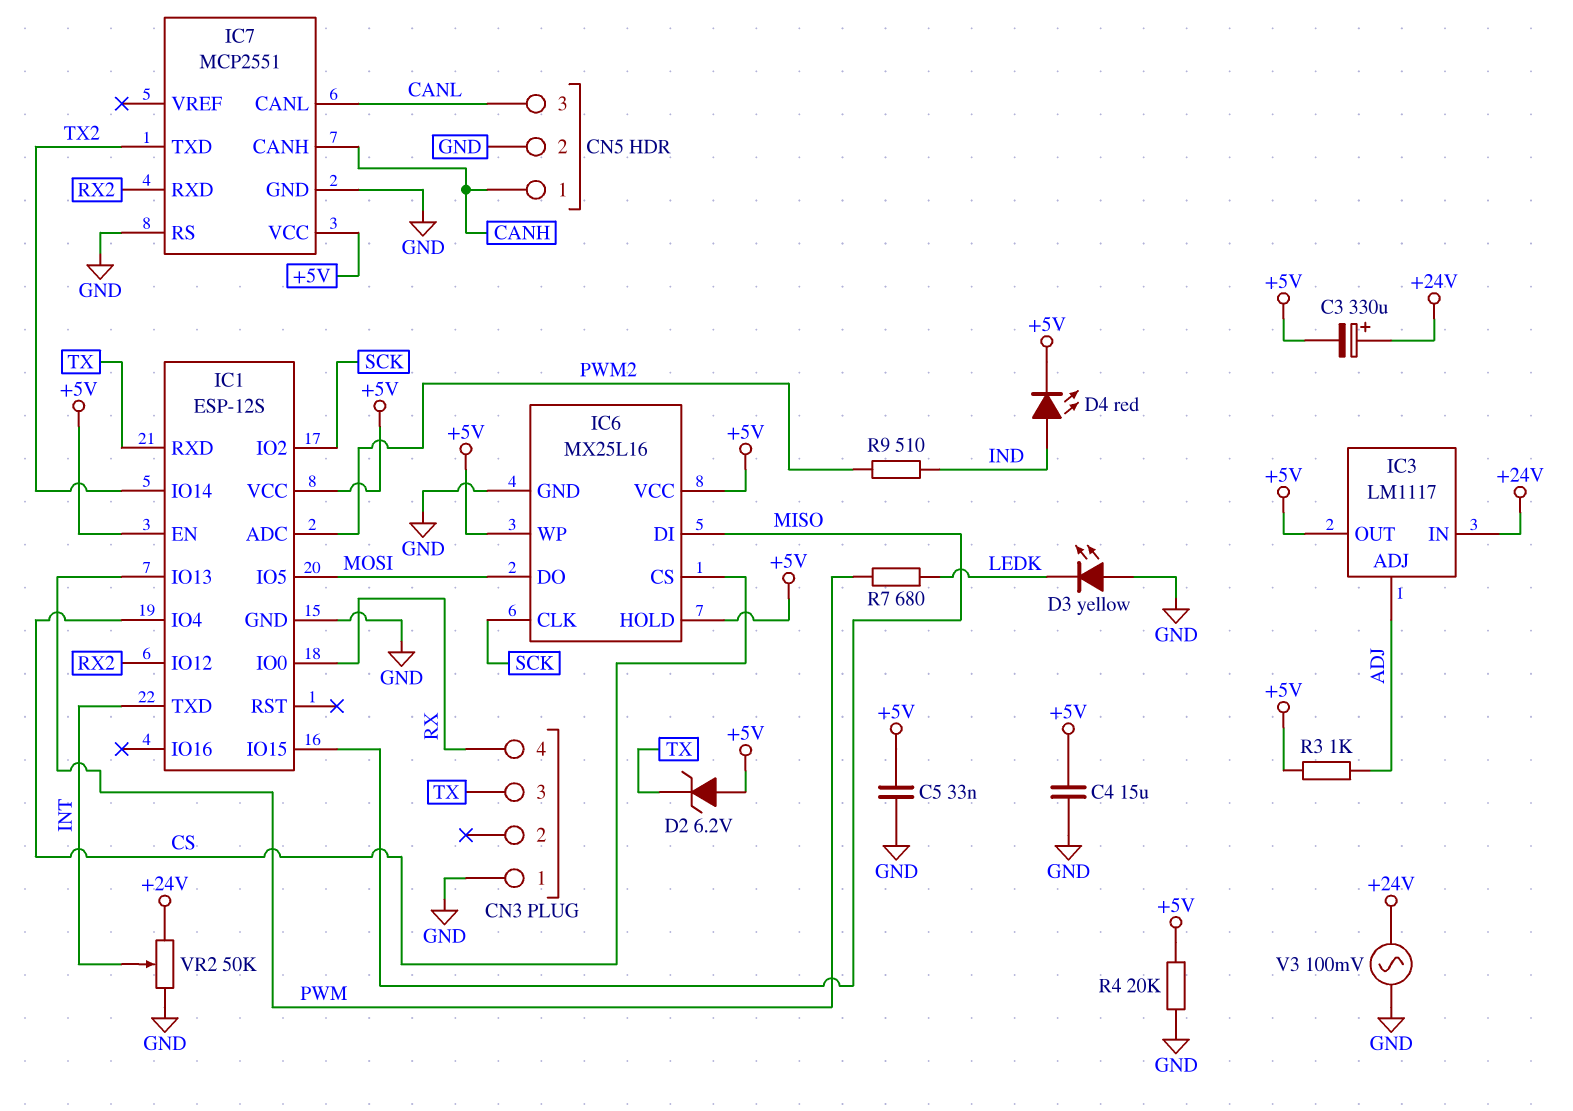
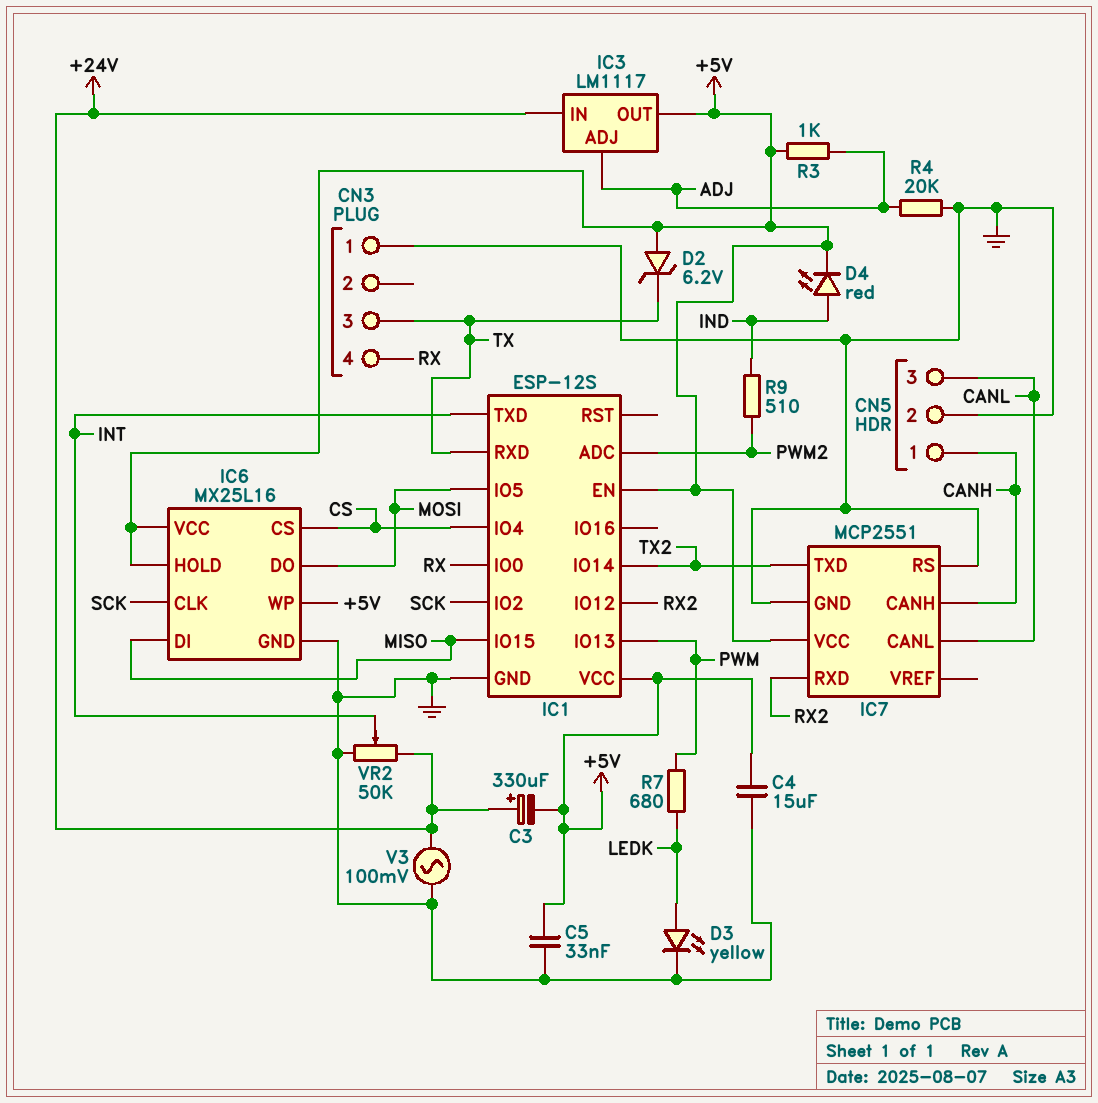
D3: LED yellow (A GND, K LEDK) -> LED yellow (A LEDK, K GND)
R4: 20k (+5V, GND) -> 20k (ADJ, GND)

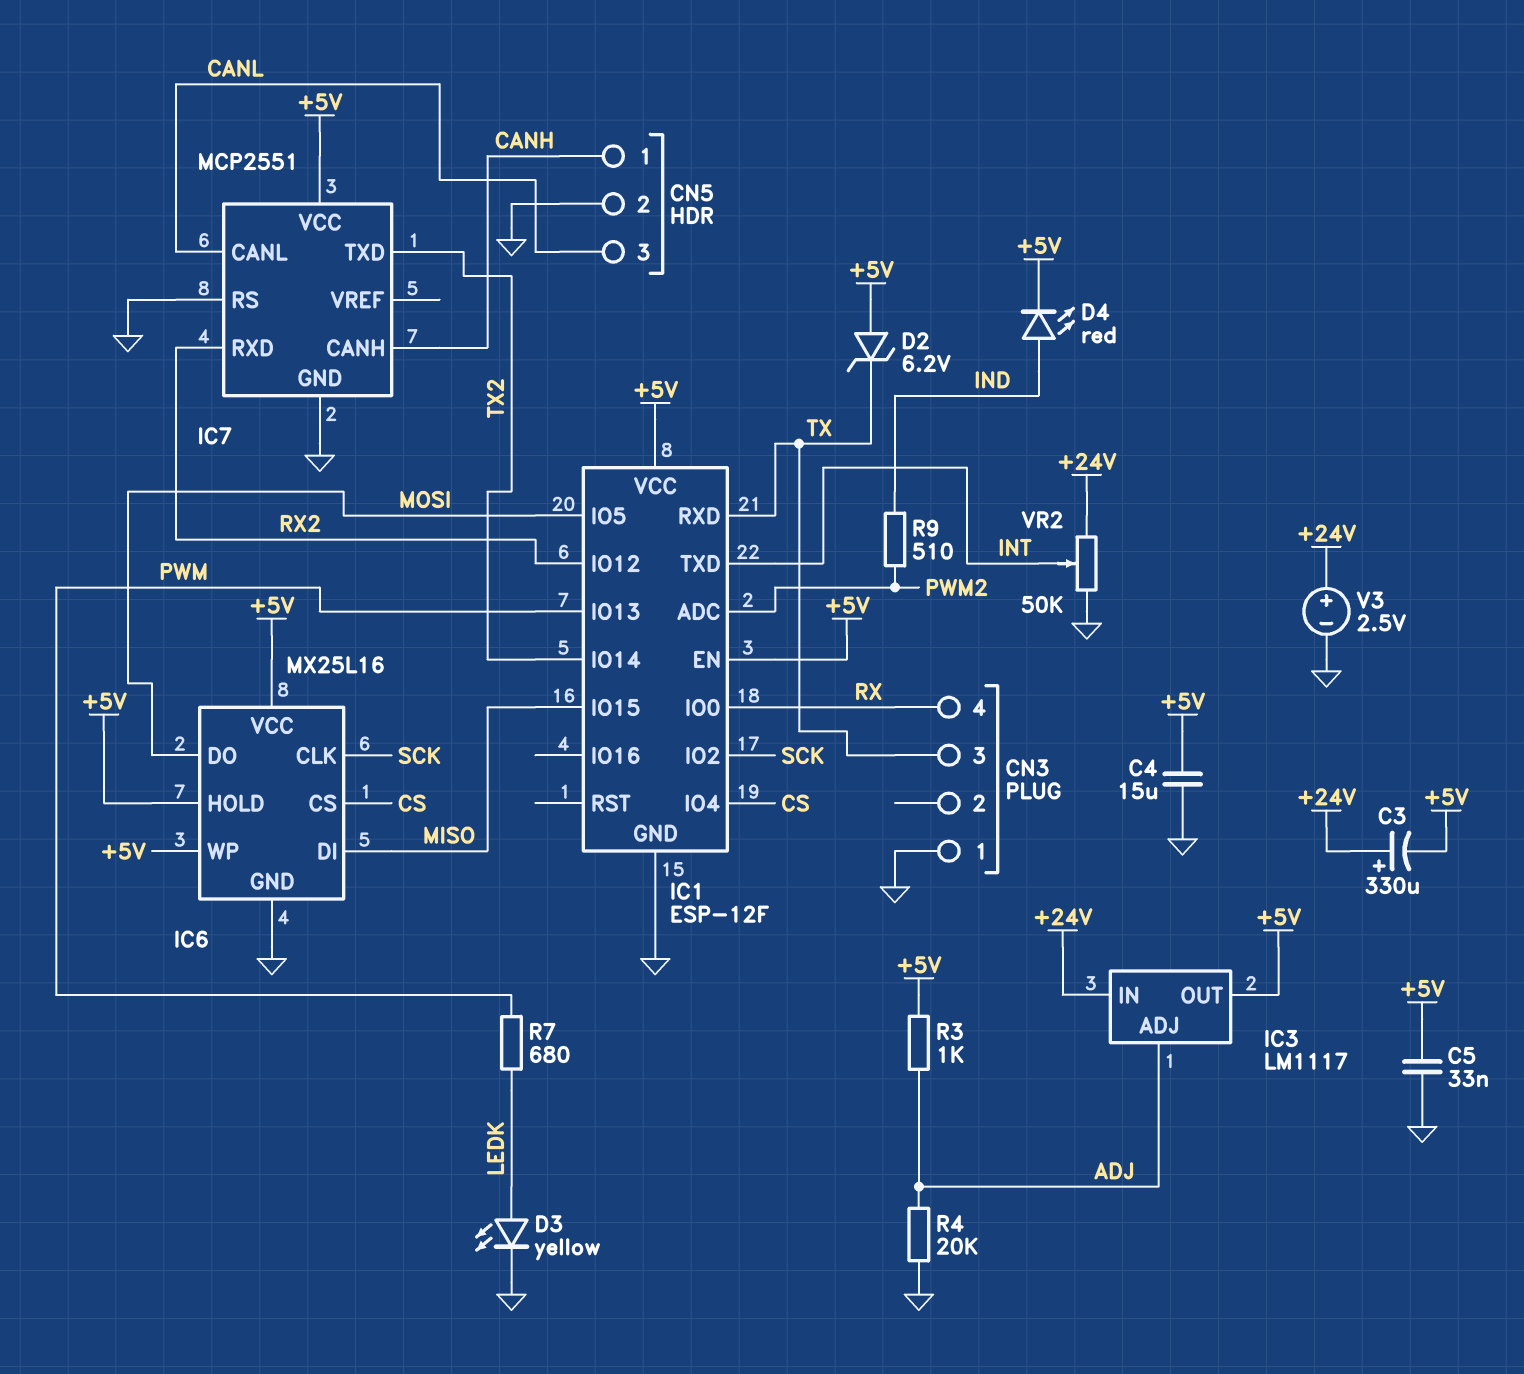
IC1: ESP-12S -> ESP-12F
V3: AC 100mV (+24V, GND) -> 2.5V (plus +24V, minus GND)

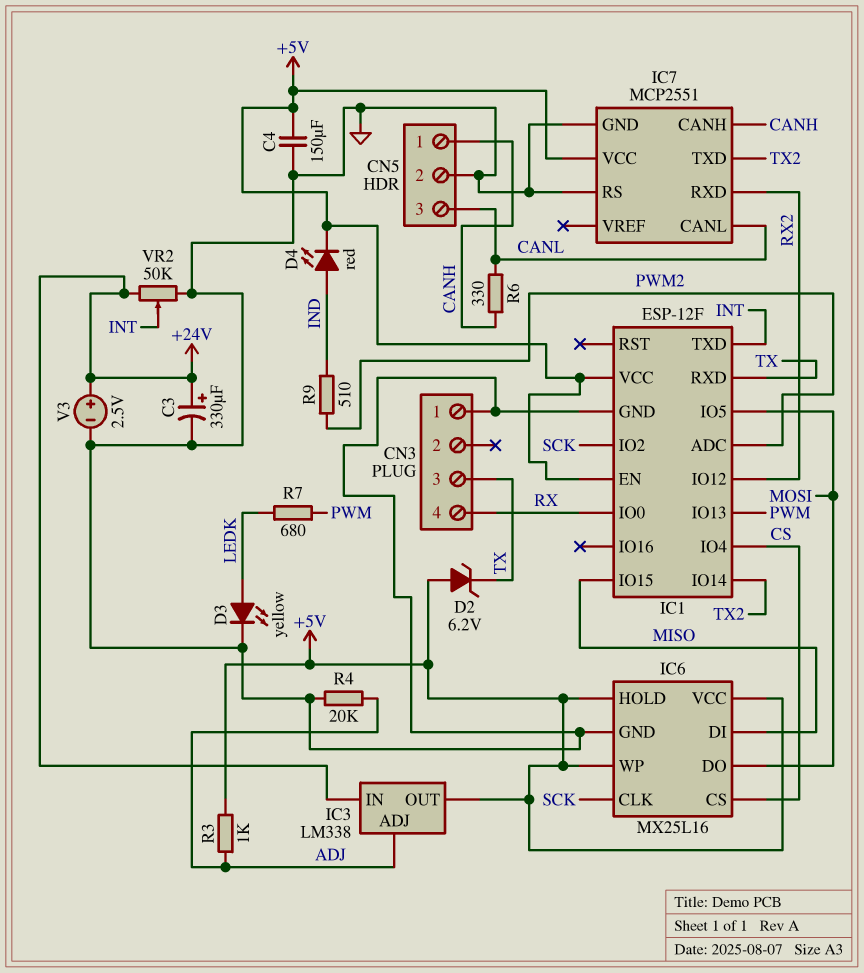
C3: 330uF (plus +24V, minus +5V) -> 330uF (plus +24V, minus GND)
C4: 15uF (+5V, GND) -> 150uF (+5V, GND)
C5: 33nF (+5V, GND) -> none
IC3: LM1117 -> LM338
R6: none -> 330 (CANH, CANL)

